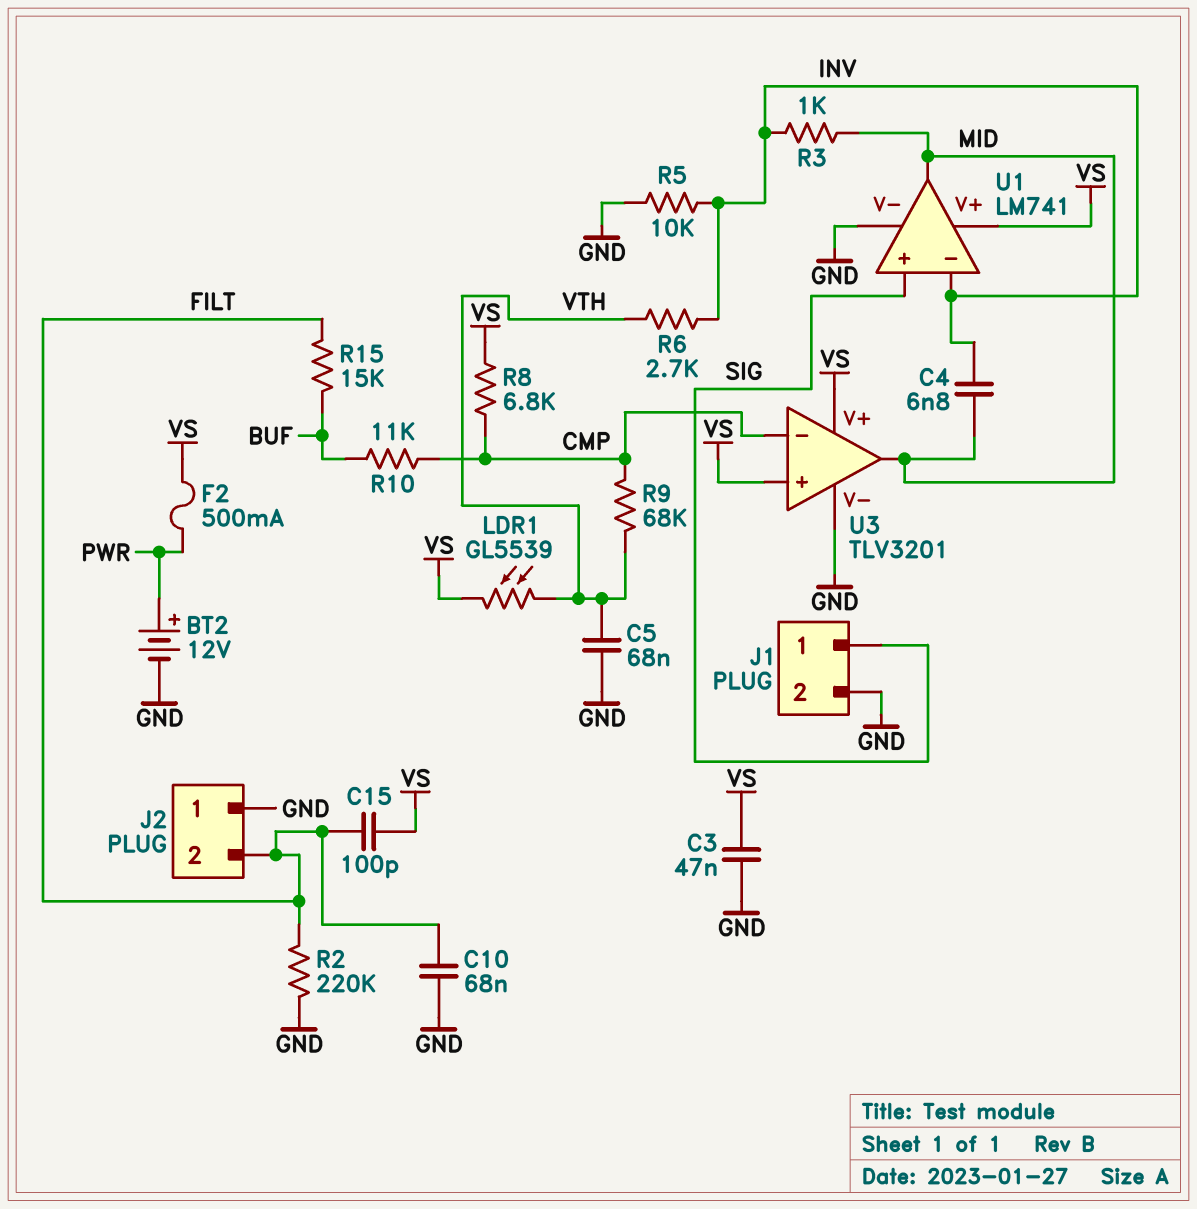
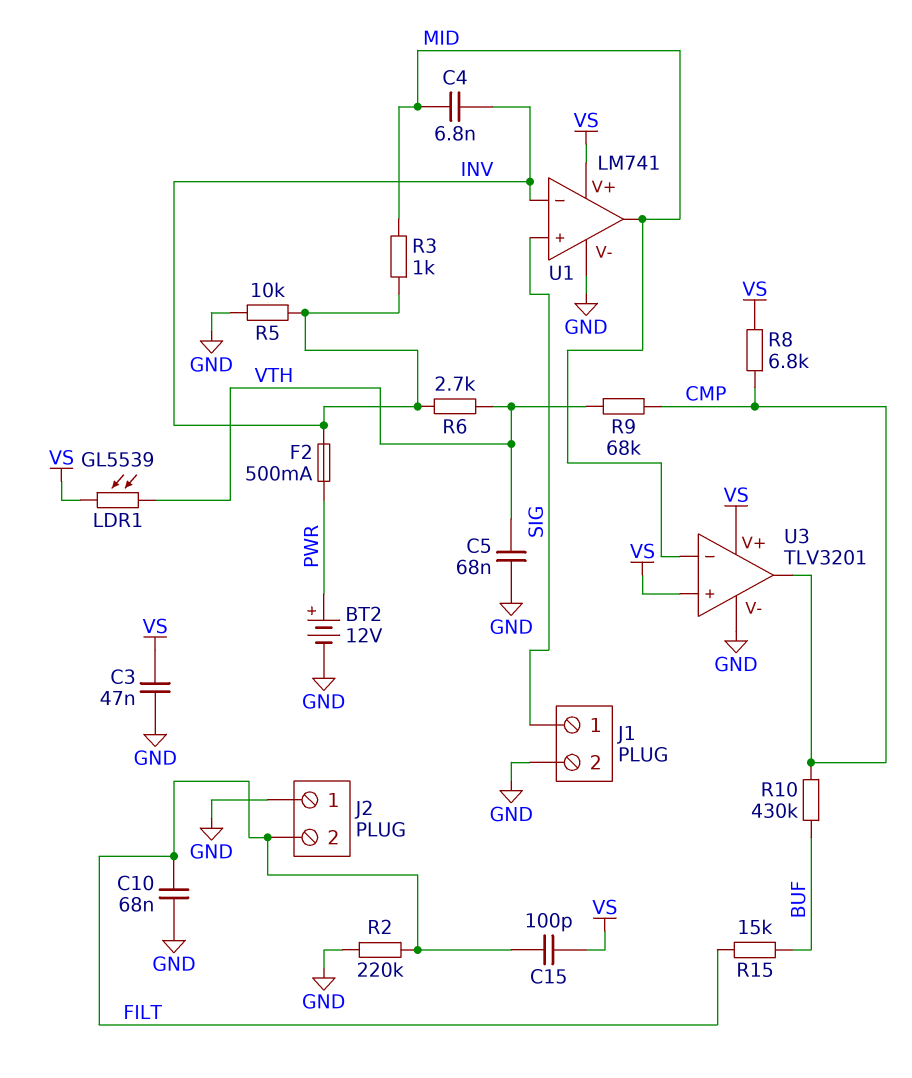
F2: 500mA (PWR, VS) -> 500mA (INV, PWR)
R10: 11k (BUF, CMP) -> 430k (BUF, CMP)
U3 pin in-: CMP -> MID
U3 pin out: MID -> CMP

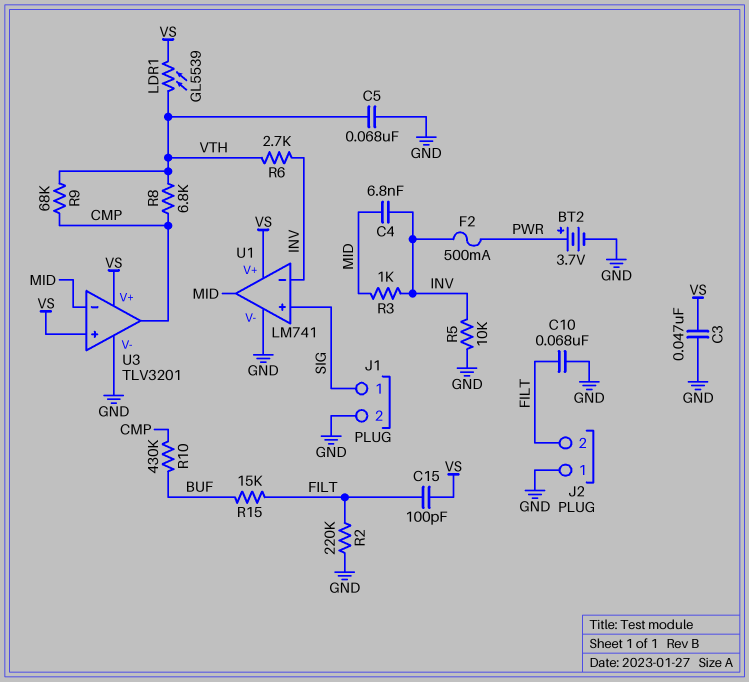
BT2: 12V (plus PWR, minus GND) -> 3.7V (plus PWR, minus GND)
R8: 6.8k (CMP, VS) -> 6.8k (CMP, VTH)

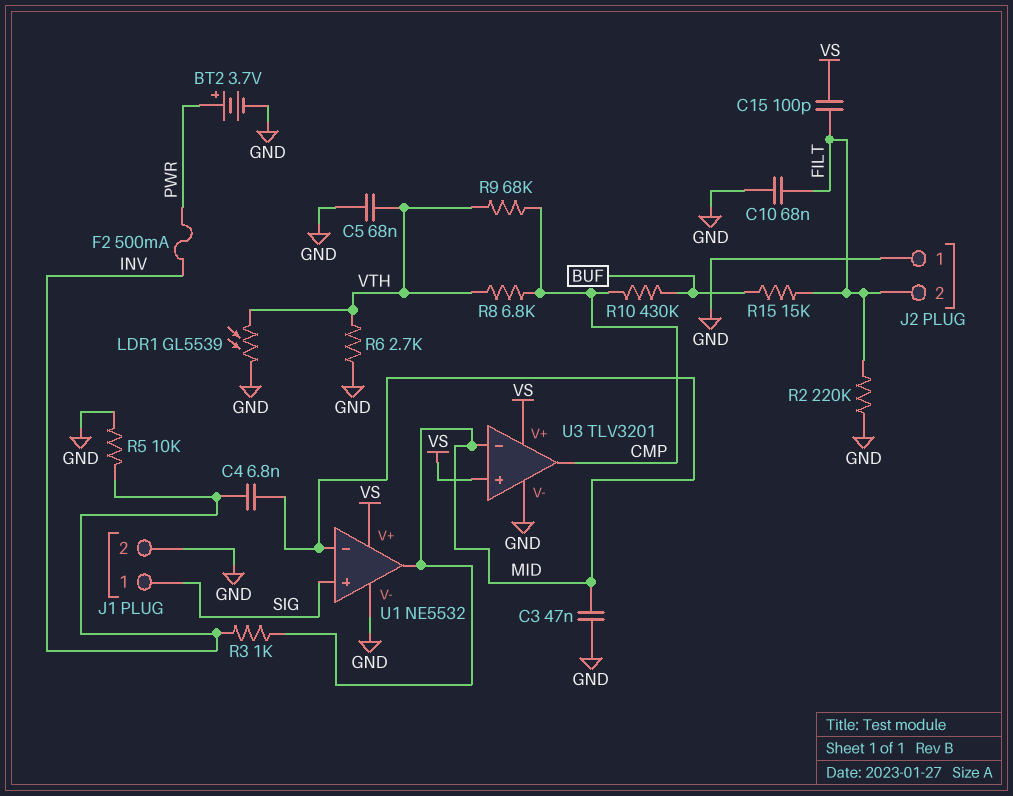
C3: 47nF (GND, VS) -> 47nF (GND, MID)
LDR1: GL5539 (VS, VTH) -> GL5539 (GND, VTH)
R6: 2.7k (INV, VTH) -> 2.7k (GND, VTH)
U1: LM741 -> NE5532
U1 pin in-: INV -> MID

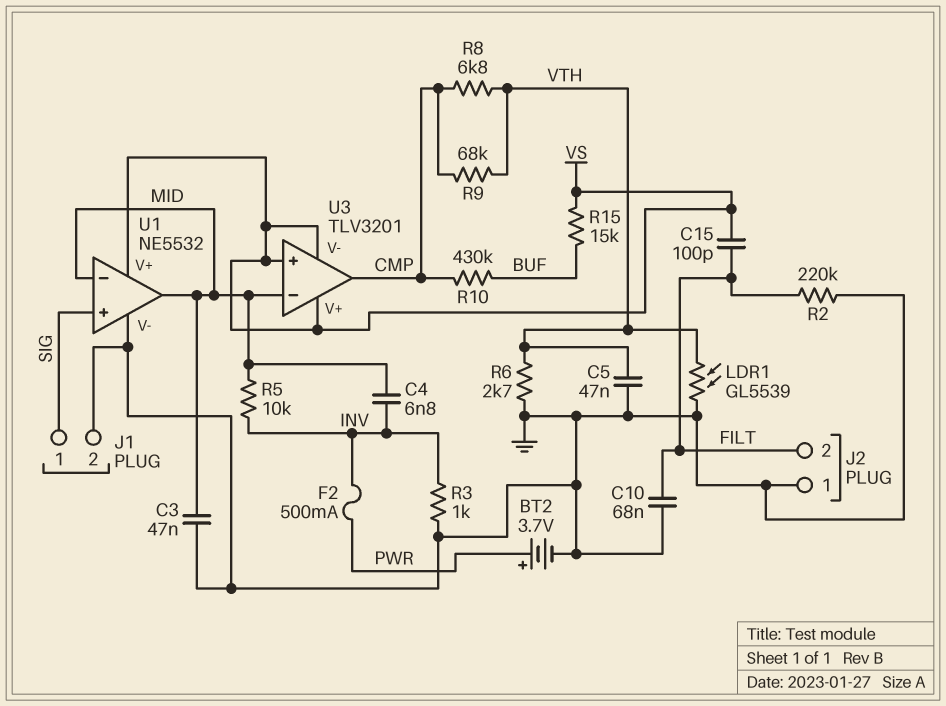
C5: 68nF (GND, VTH) -> 47nF (GND, VTH)
R3: 1k (INV, MID) -> 1k (GND, INV)
R5: 10k (GND, INV) -> 10k (INV, MID)
R15: 15k (BUF, FILT) -> 15k (BUF, VS)
U3 pin V-: GND -> VS

